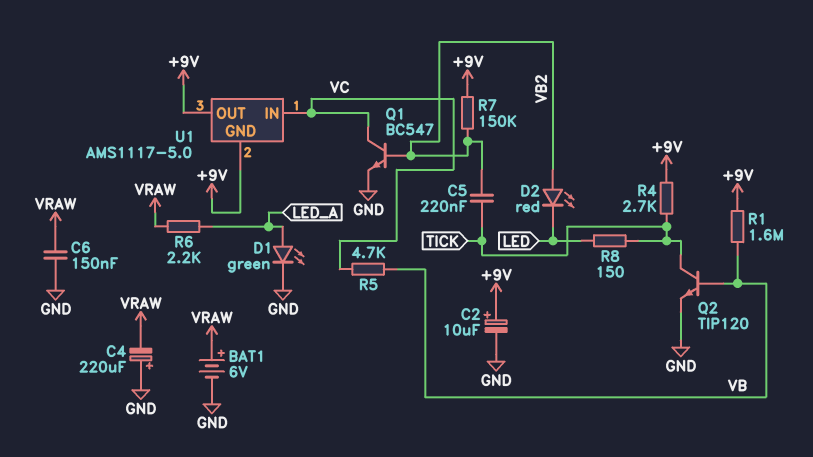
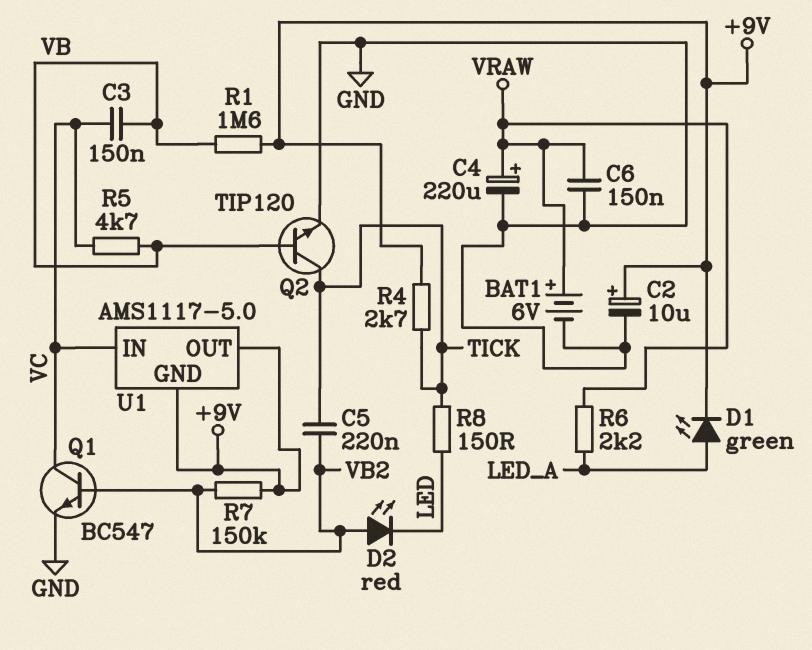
C3: none -> 150nF (VB, VC)
C4: 220uF (plus GND, minus VRAW) -> 220uF (plus VRAW, minus GND)
D1: LED green (A LED_A, K GND) -> LED green (A LED_A, K +9V)

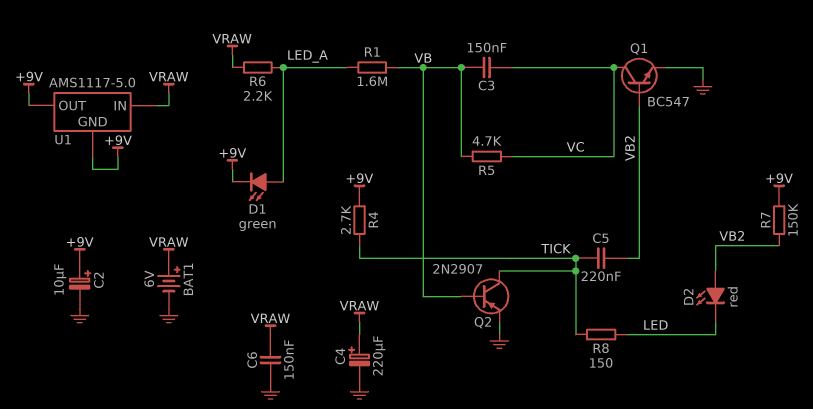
Q2: NPN TIP120 (B VB, C TICK, E GND) -> PNP 2N2907 (B VB, C TICK, E GND)
R1: 1.6M (+9V, VB) -> 1.6M (LED_A, VB)
U1 pin IN: VC -> VRAW

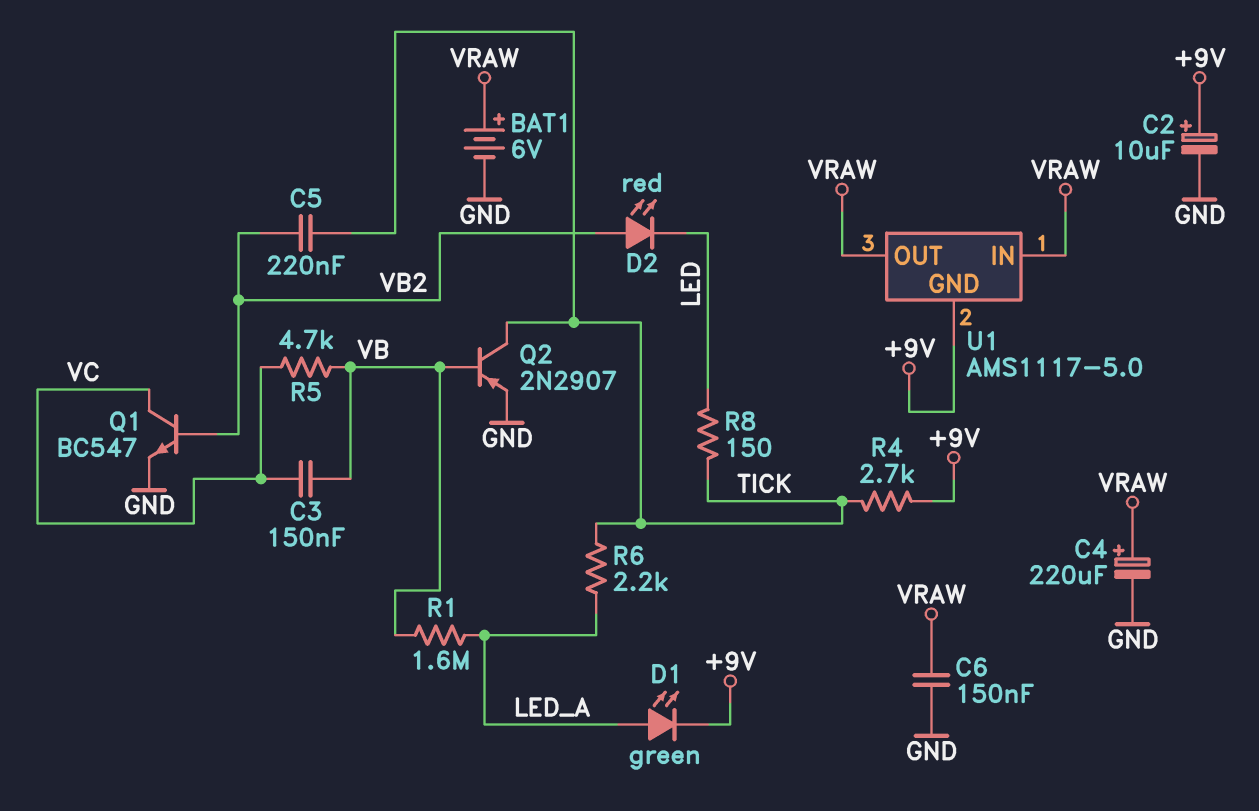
R6: 2.2k (LED_A, VRAW) -> 2.2k (LED_A, TICK)
R7: 150k (+9V, VB2) -> none
U1 pin OUT: +9V -> VRAW

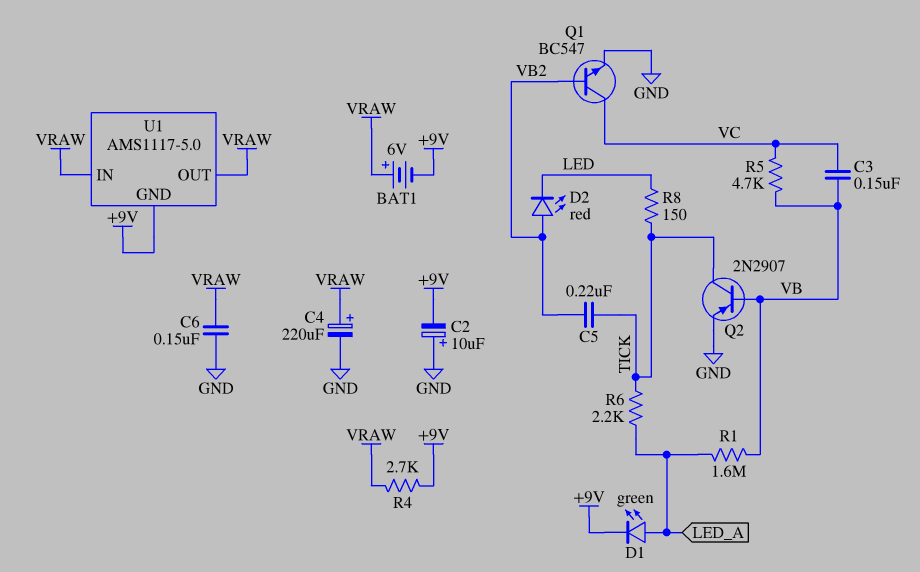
BAT1: 6V (plus VRAW, minus GND) -> 6V (plus VRAW, minus +9V)
C2: 10uF (plus +9V, minus GND) -> 10uF (plus GND, minus +9V)
R4: 2.7k (+9V, TICK) -> 2.7k (+9V, VRAW)

